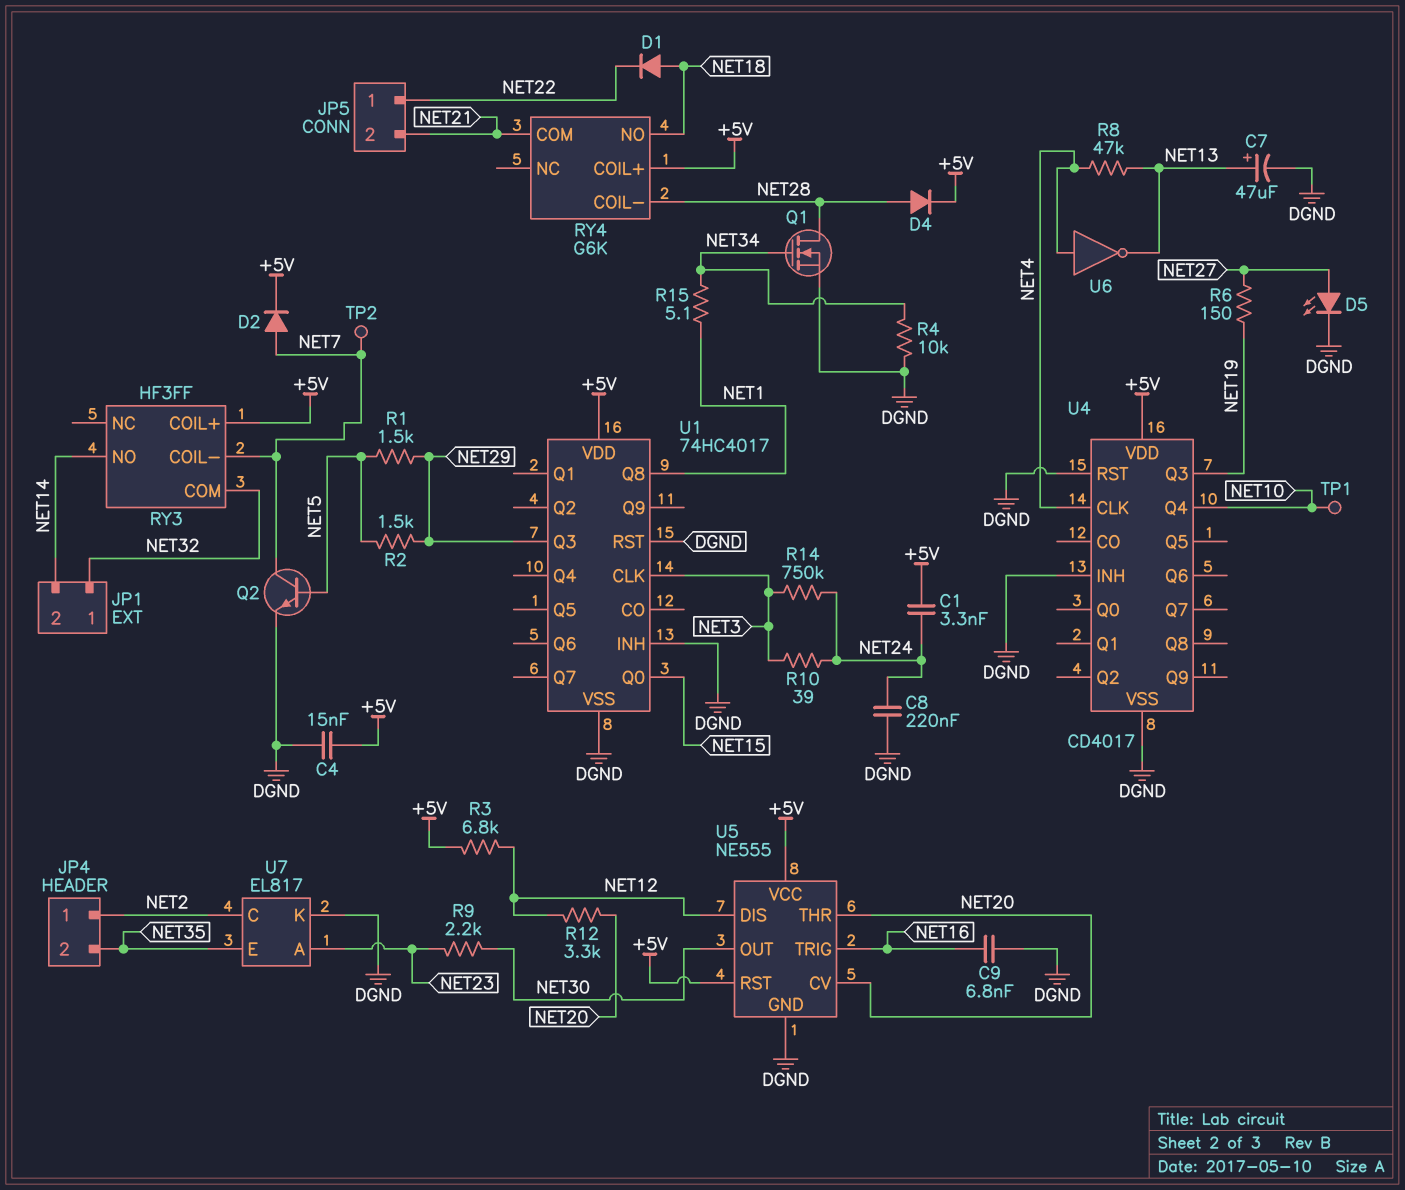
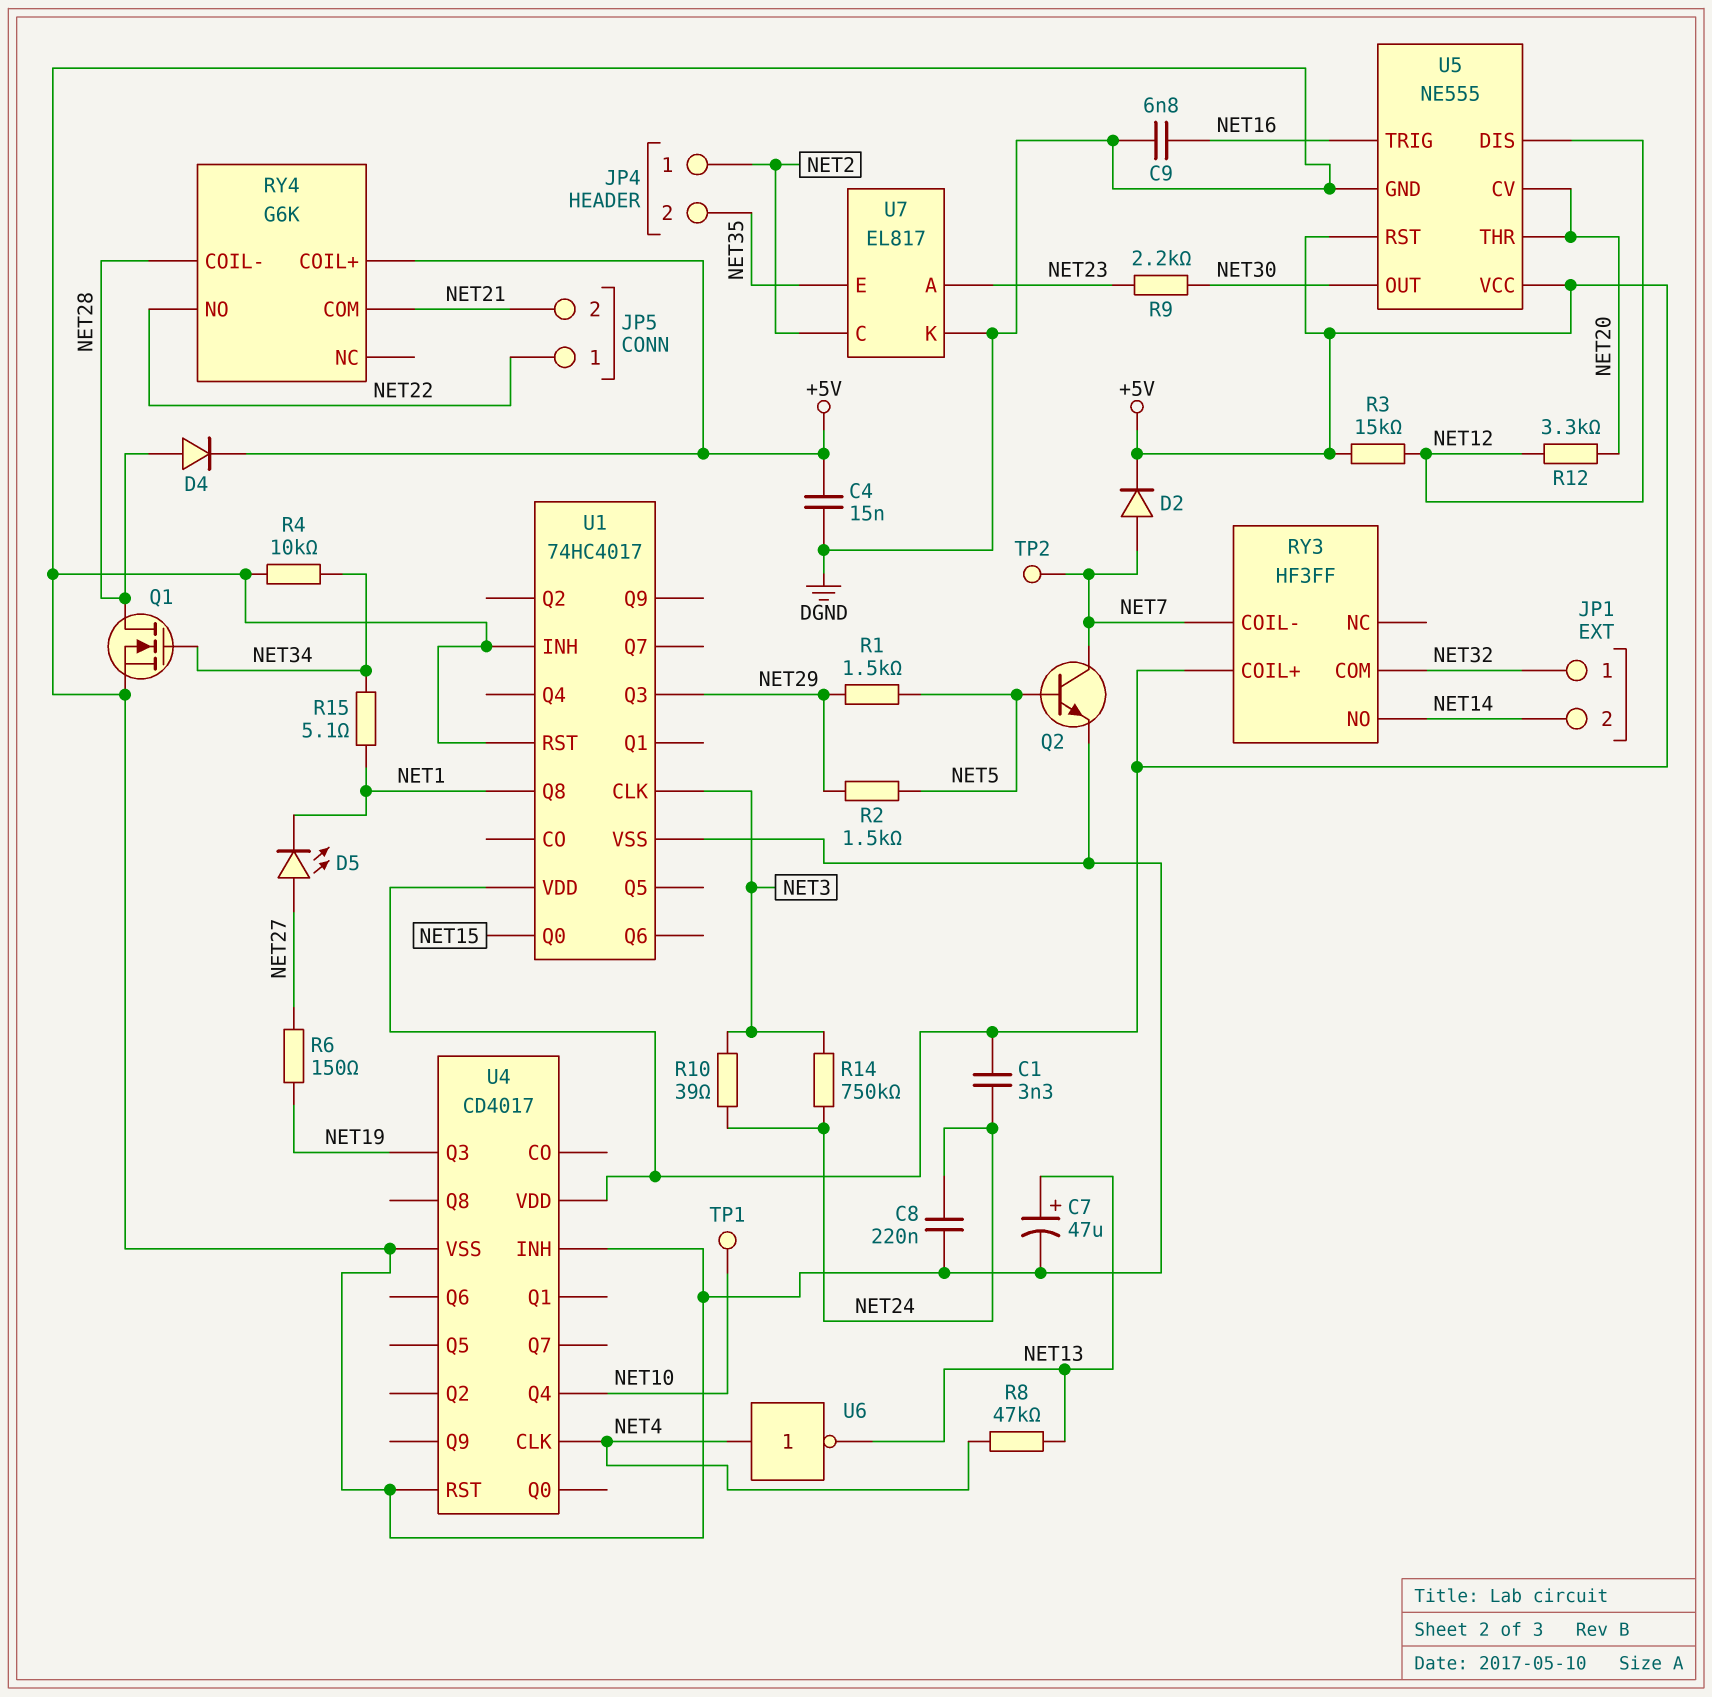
D1: diode (A NET18, K NET22) -> none
D5: LED (A NET27, K DGND) -> LED (A NET27, K NET1)
R3: 6.8k (+5V, NET12) -> 15k (+5V, NET12)
RY4 pin NO: NET18 -> NET22

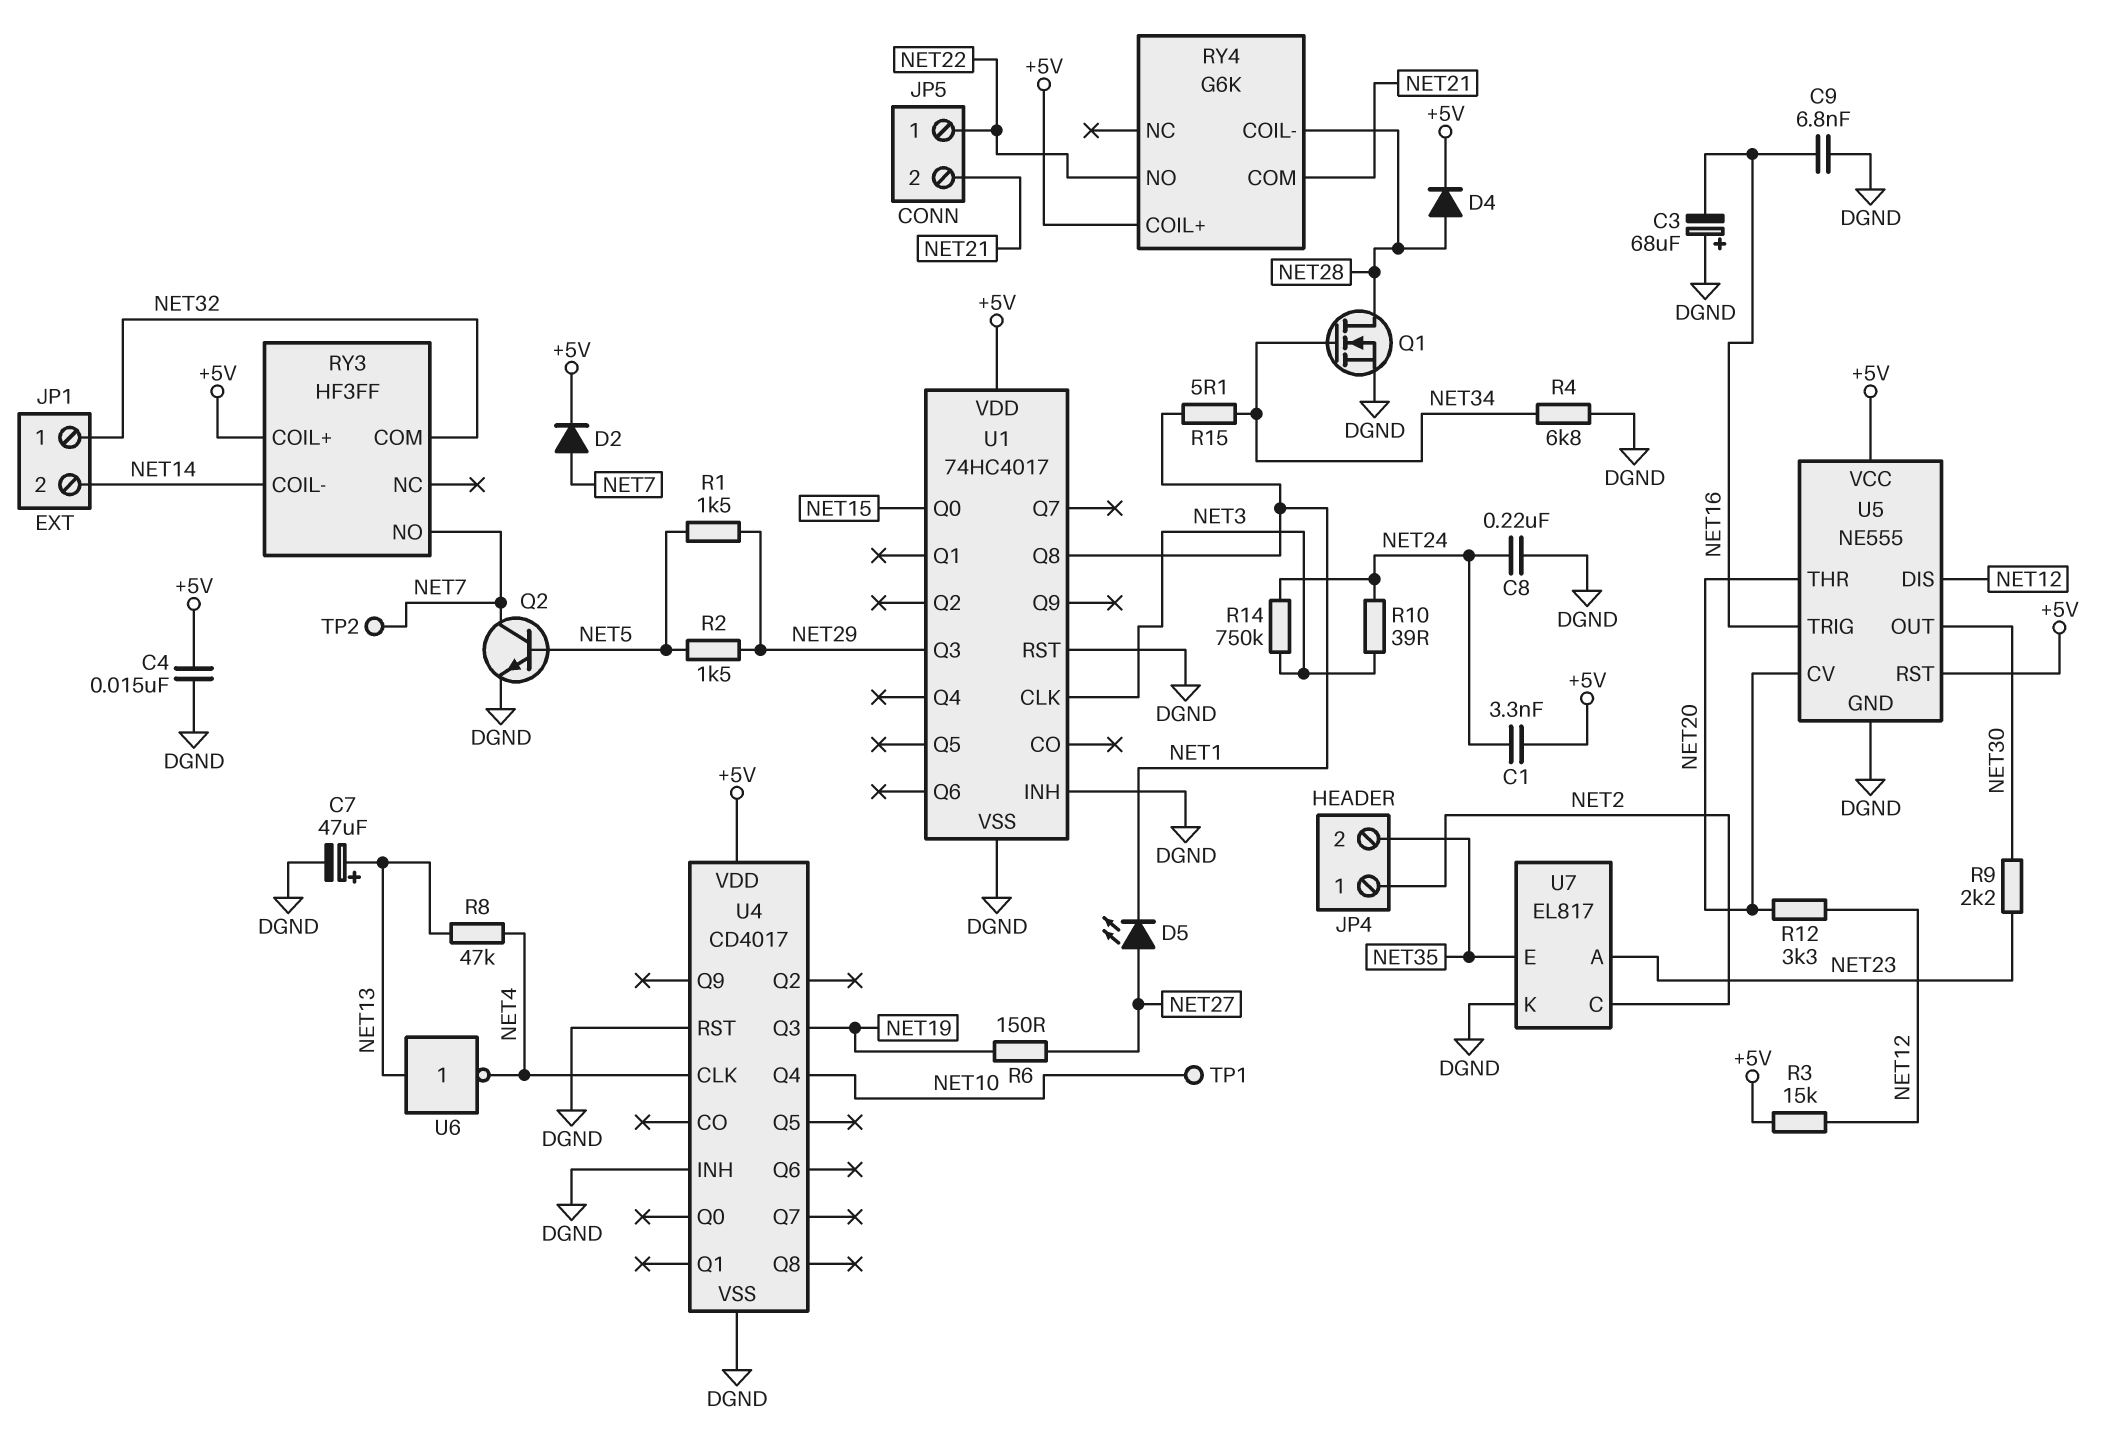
C3: none -> 68uF (plus DGND, minus NET16)
R4: 10k (DGND, NET34) -> 6.8k (DGND, NET34)
RY3 pin COIL-: NET7 -> NET14
RY3 pin NO: NET14 -> NET7
U6: NOT (in NET4, out NET13) -> NOT (in NET13, out NET4)

